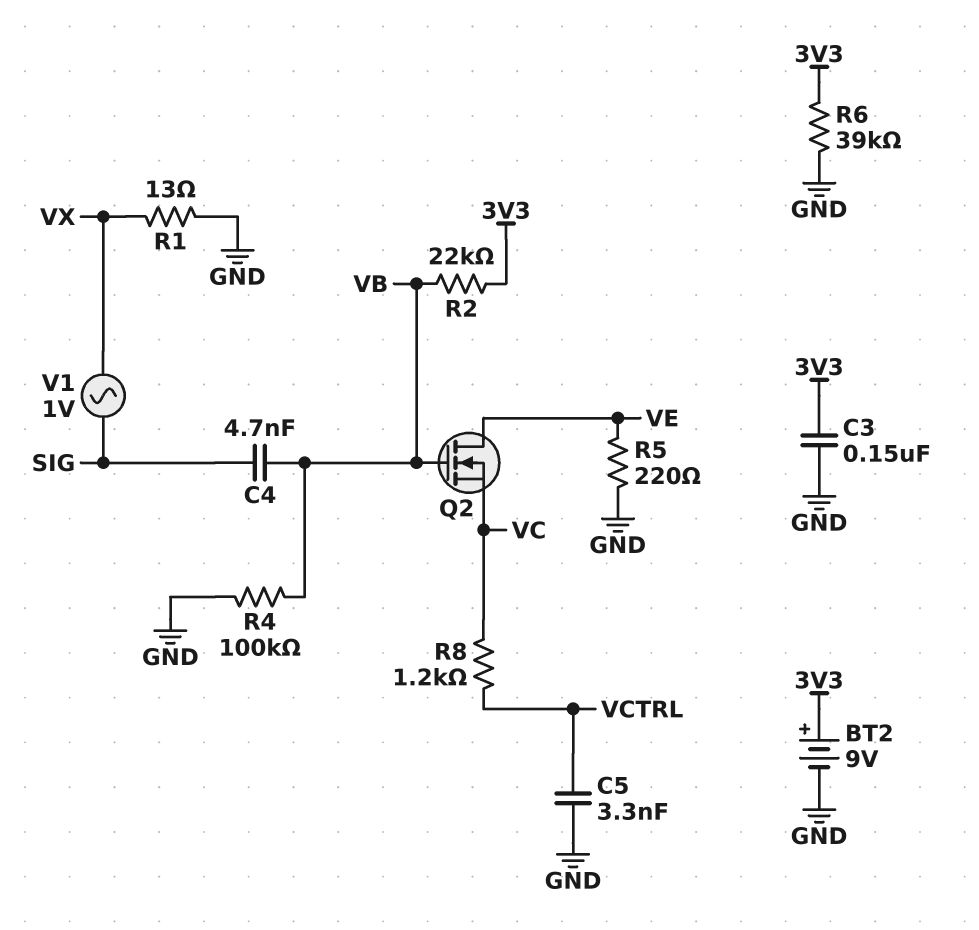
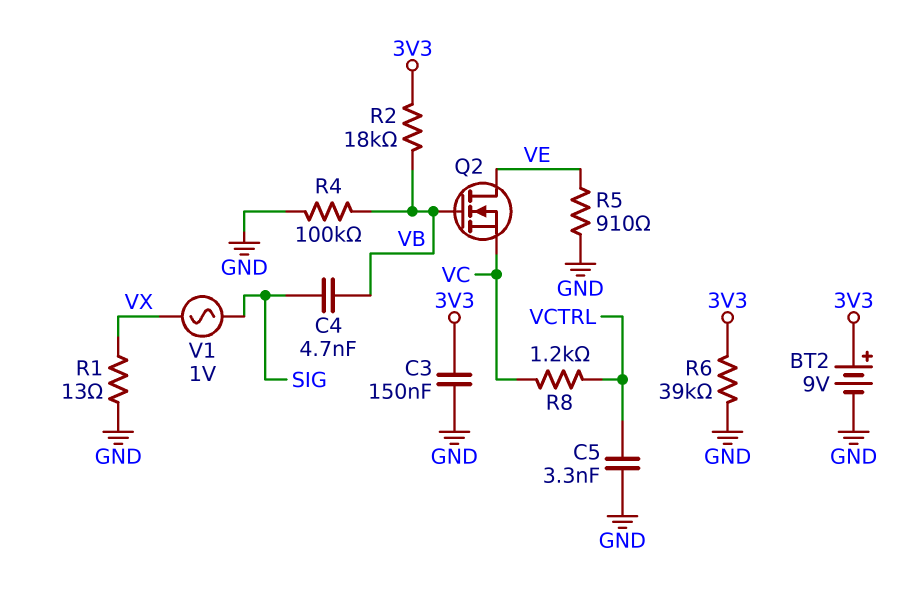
R2: 22k (3V3, VB) -> 18k (3V3, VB)
R5: 220 (GND, VE) -> 910 (GND, VE)

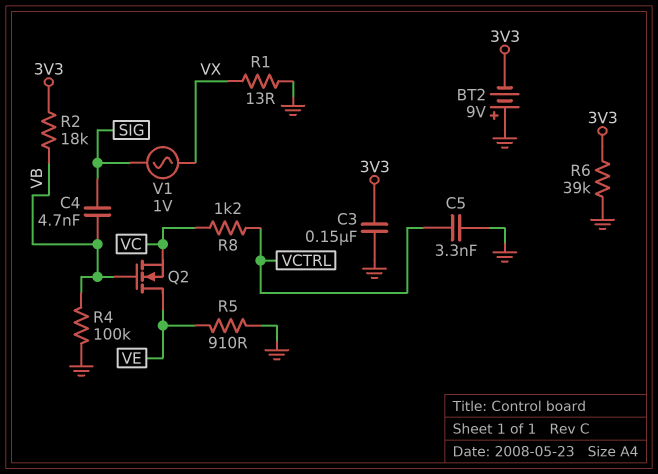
BT2: 9V (plus 3V3, minus GND) -> 9V (plus GND, minus 3V3)

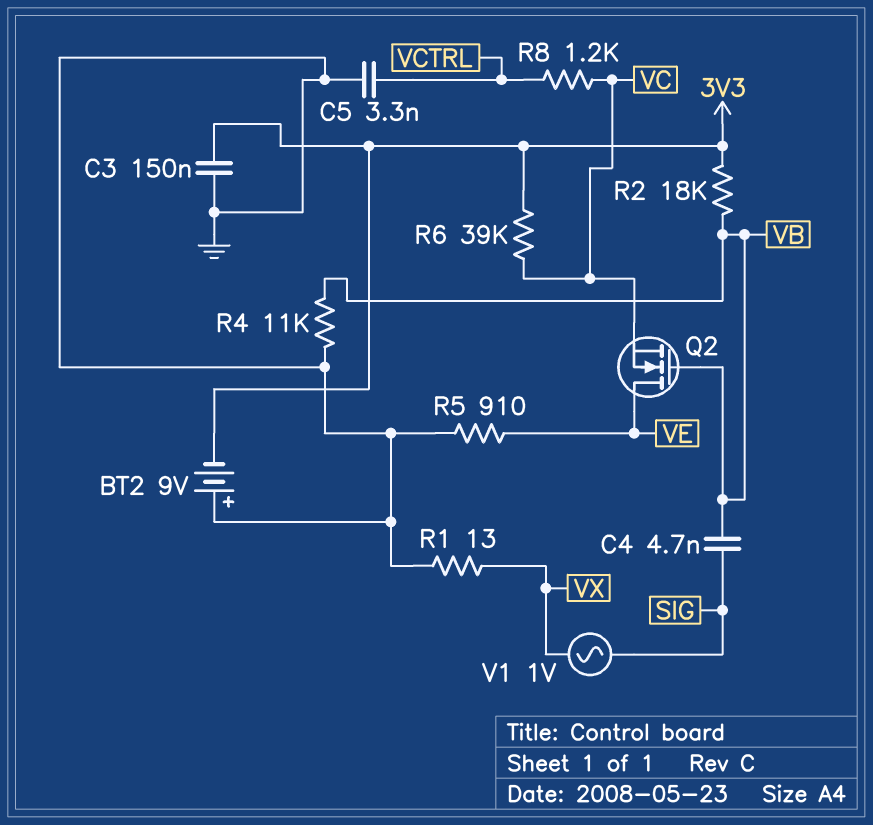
R4: 100k (GND, VB) -> 11k (GND, VB)
R6: 39k (3V3, GND) -> 39k (3V3, VC)

